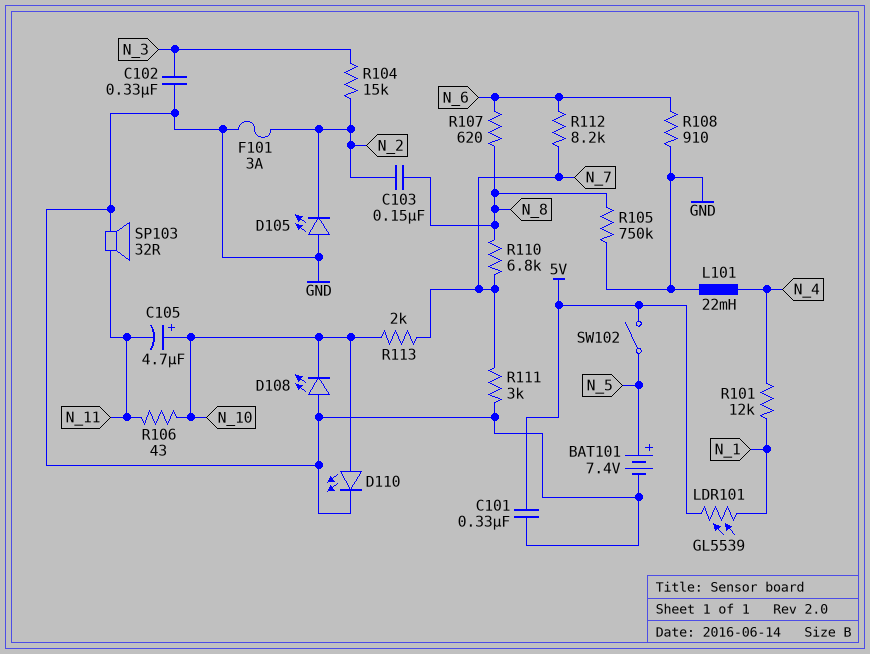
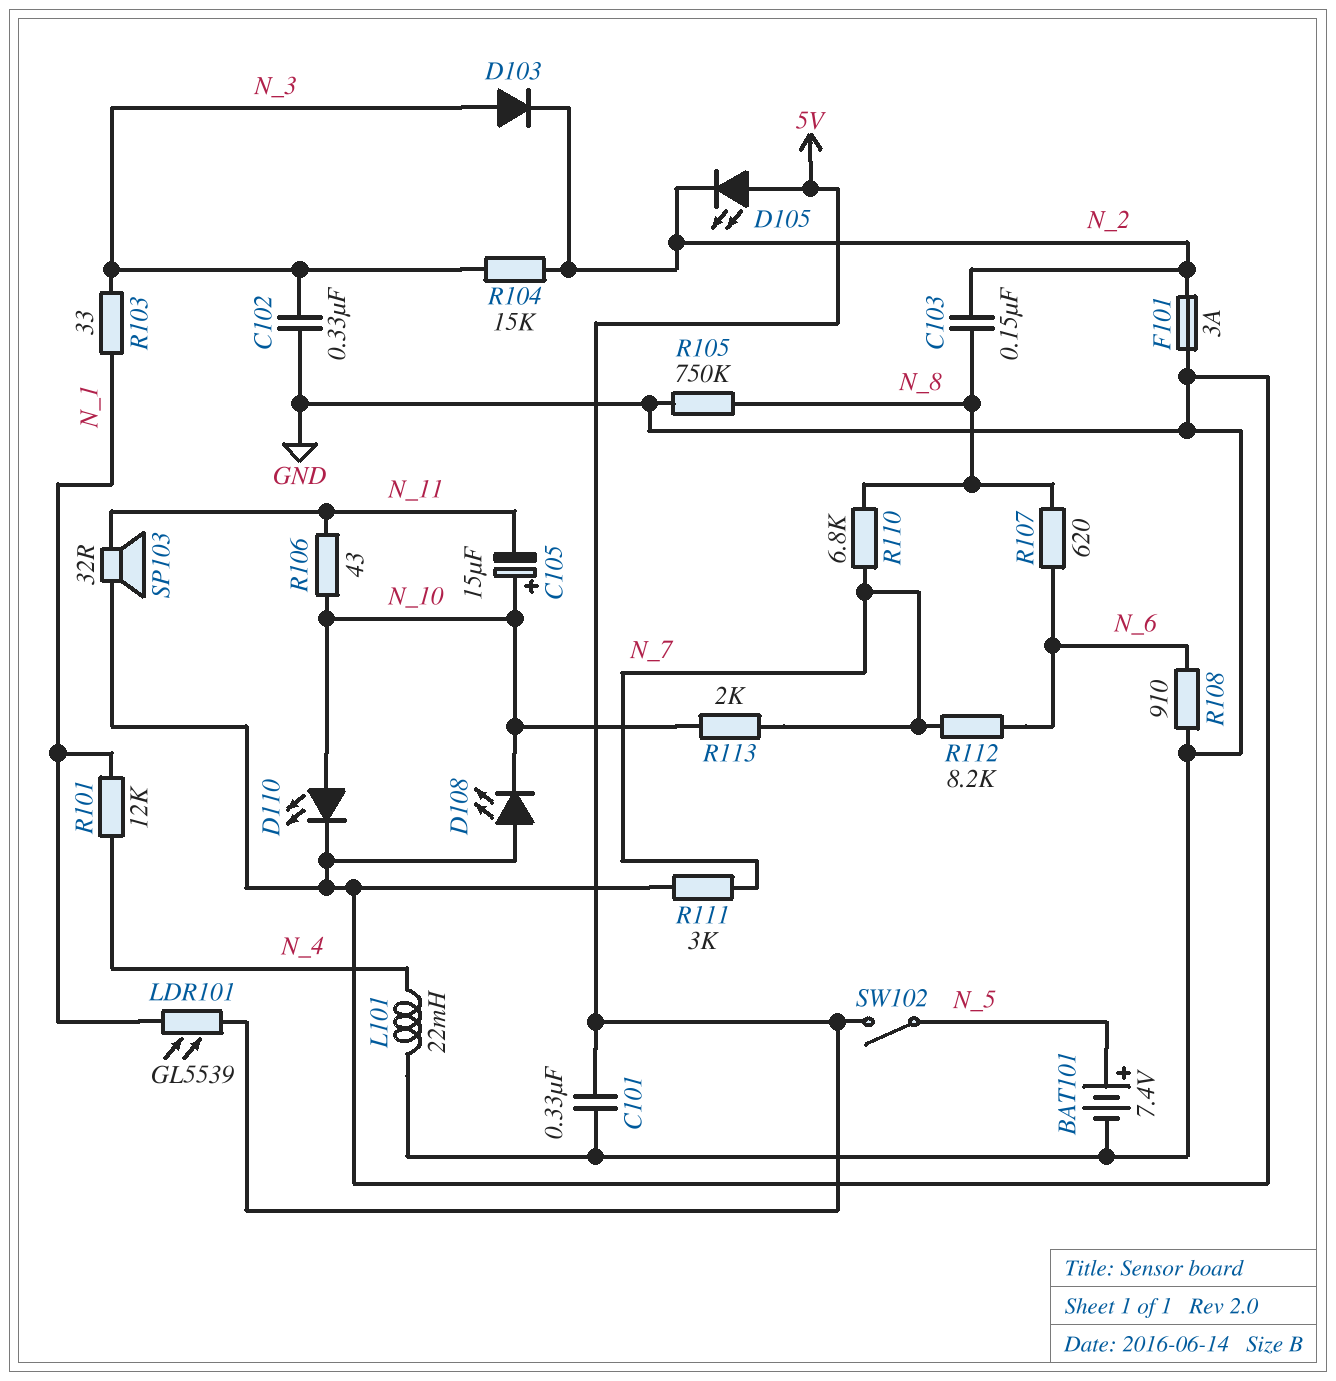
C105: 4.7uF (plus N_10, minus N_11) -> 15uF (plus N_10, minus N_11)
D103: none -> diode (A N_3, K N_2)
D105: LED (A GND, K N_2) -> LED (A 5V, K N_2)
R103: none -> 33 (N_1, N_3)

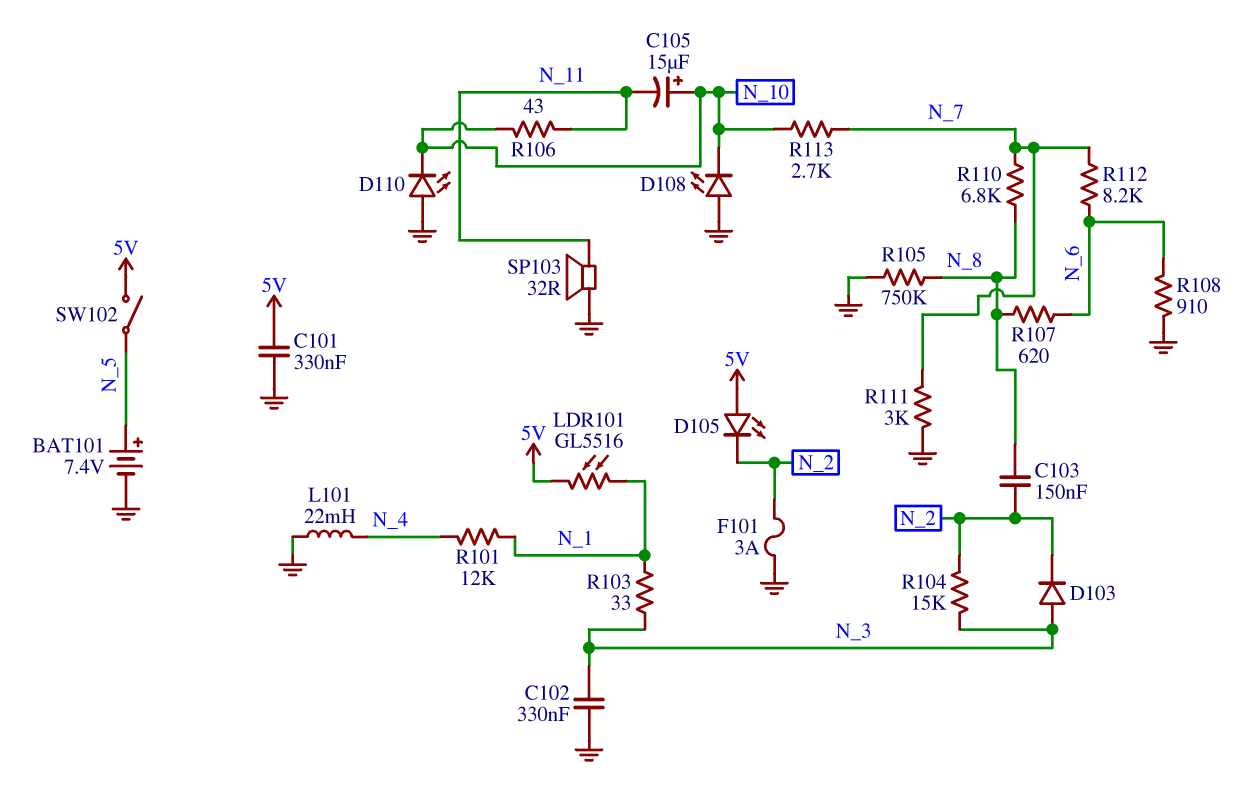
D110: LED (A N_10, K GND) -> LED (A GND, K N_10)
LDR101: GL5539 (5V, N_1) -> GL5516 (5V, N_1)
R113: 2k (N_7, N_10) -> 2.7k (N_7, N_10)

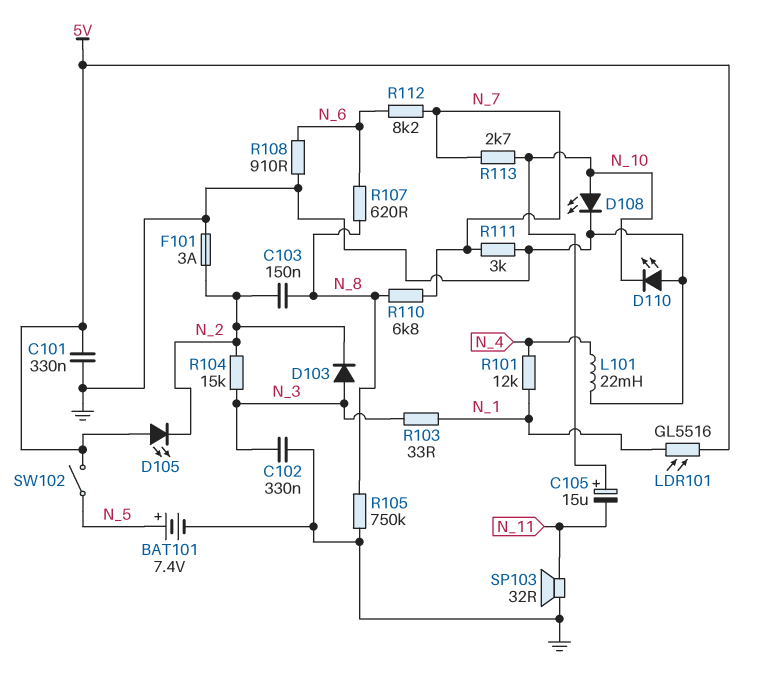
D108: LED (A GND, K N_10) -> LED (A N_10, K GND)
R106: 43 (N_10, N_11) -> none

